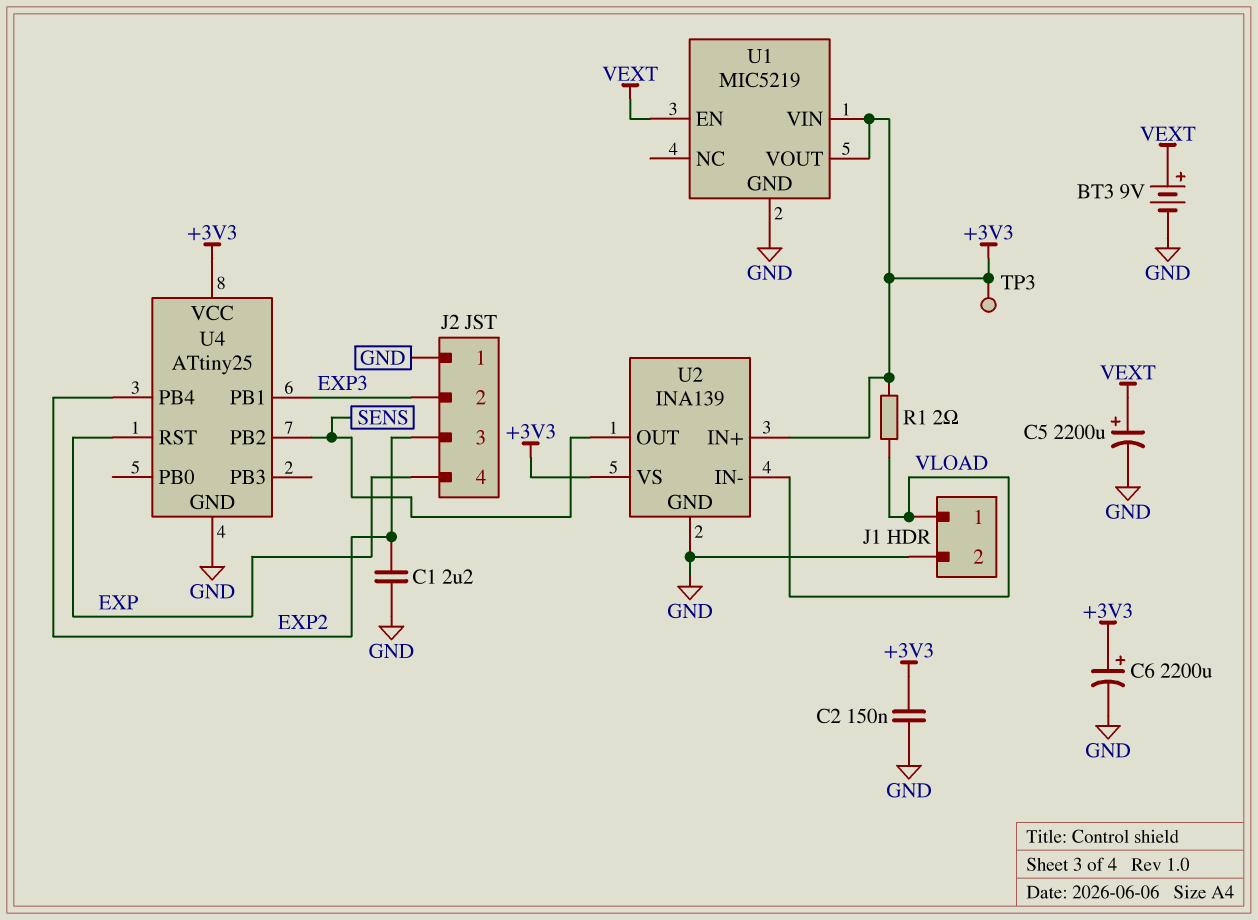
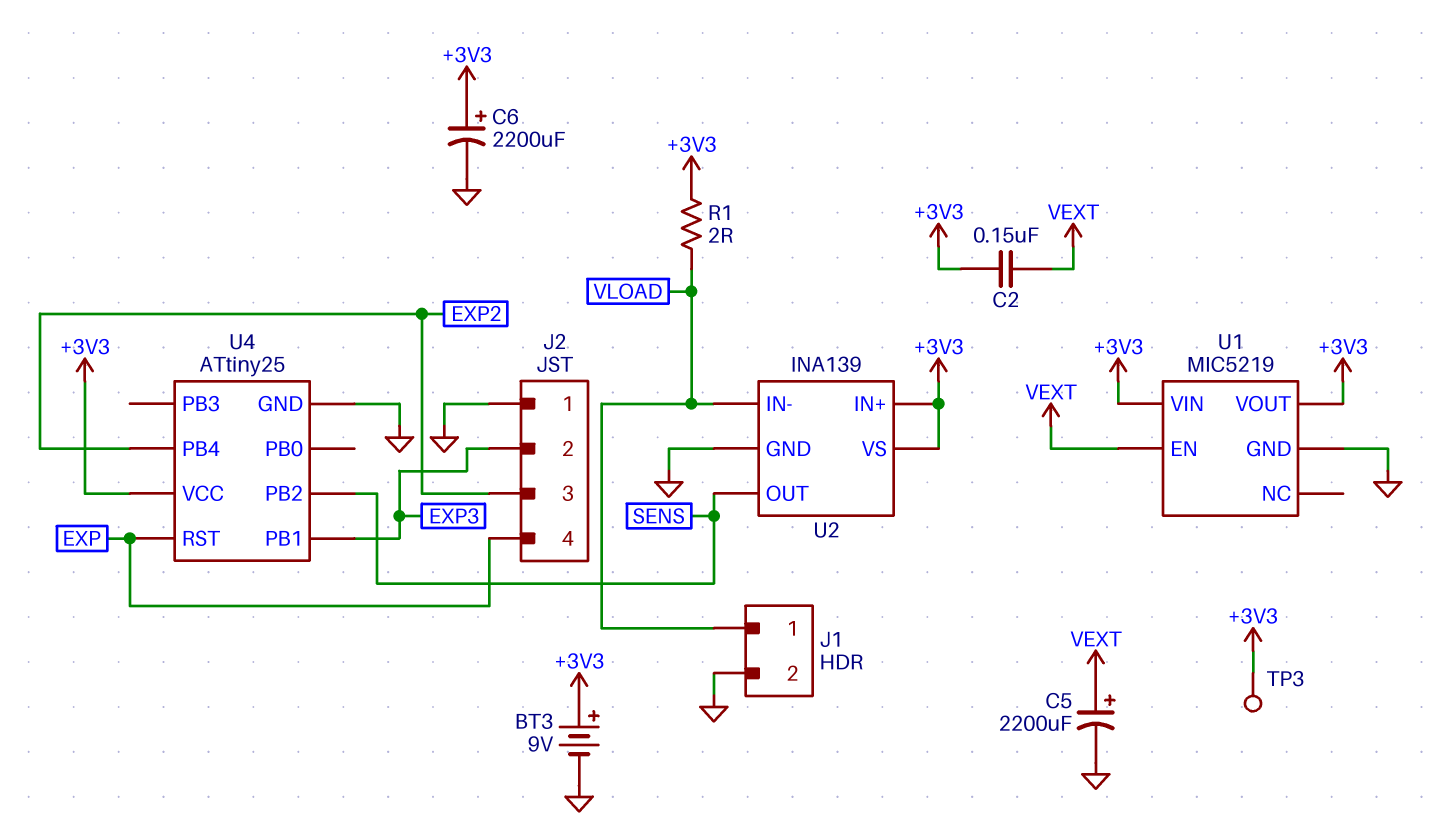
BT3: 9V (plus VEXT, minus GND) -> 9V (plus +3V3, minus GND)
C1: 2.2uF (EXP2, GND) -> none
C2: 150nF (+3V3, GND) -> 150nF (+3V3, VEXT)

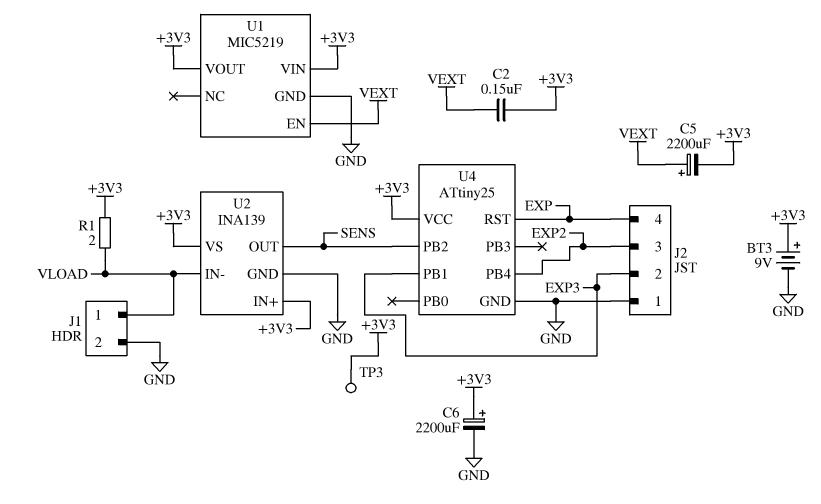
C5: 2200uF (plus VEXT, minus GND) -> 2200uF (plus VEXT, minus +3V3)

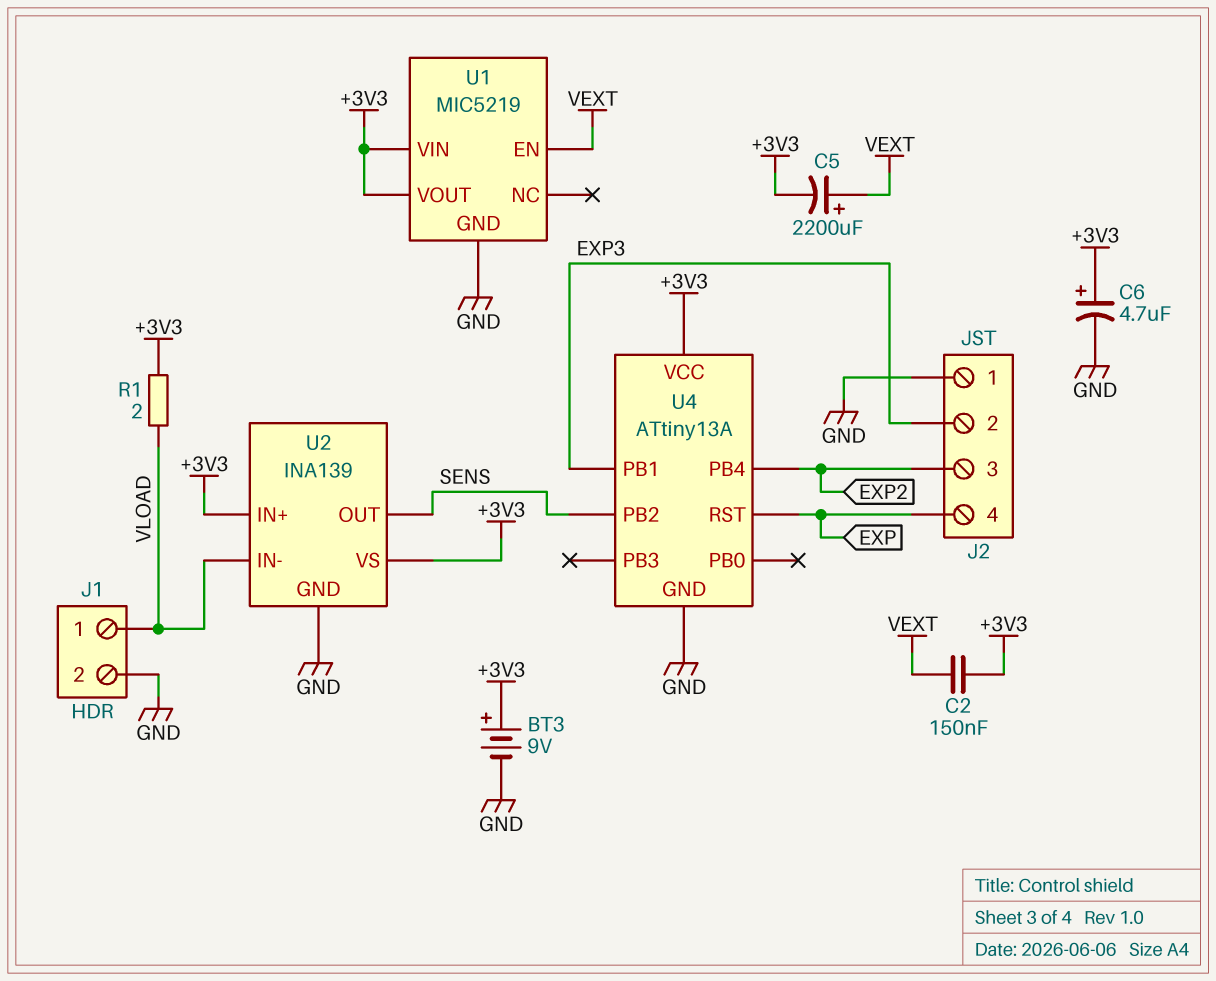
C6: 2200uF (plus +3V3, minus GND) -> 4.7uF (plus +3V3, minus GND)
TP3: test point (+3V3) -> none
U4: ATtiny25 -> ATtiny13A

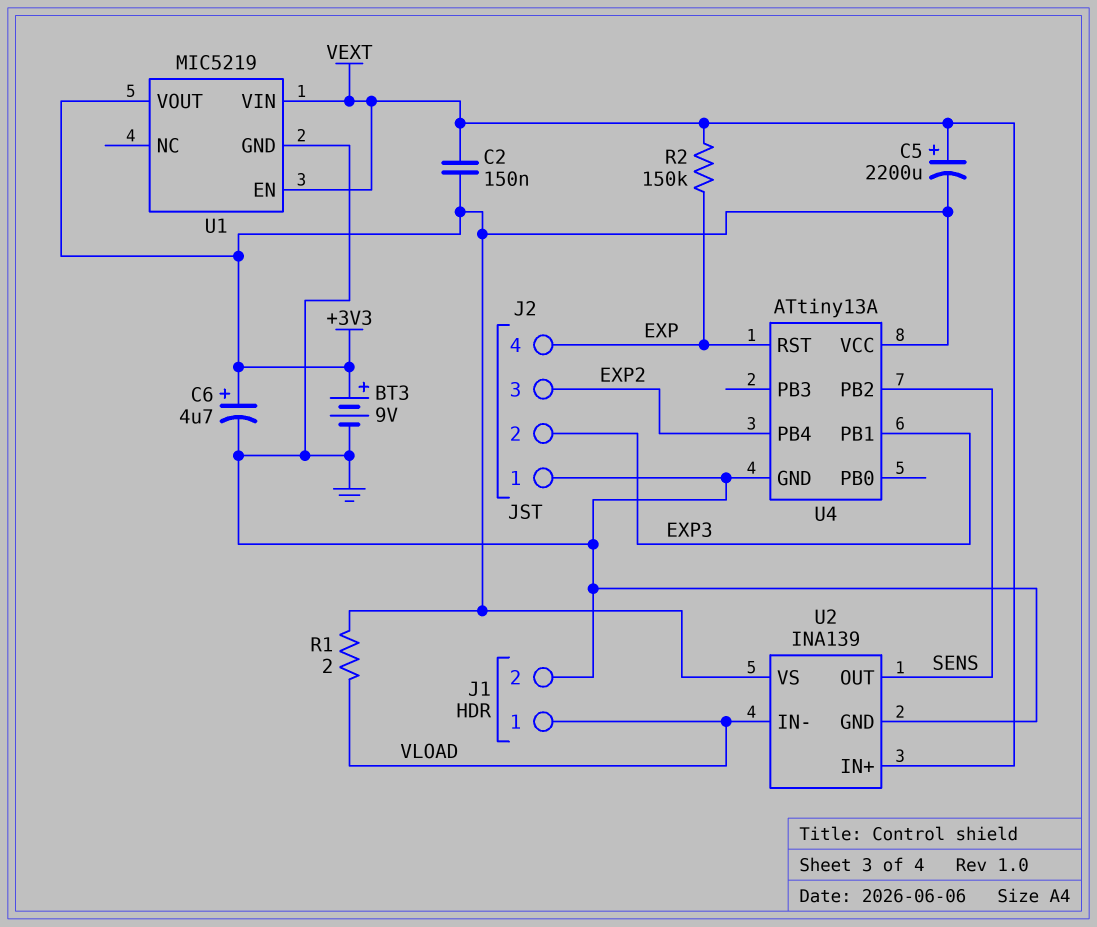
R2: none -> 150k (EXP, VEXT)
U1 pin VIN: +3V3 -> VEXT
U2 pin IN+: +3V3 -> VEXT

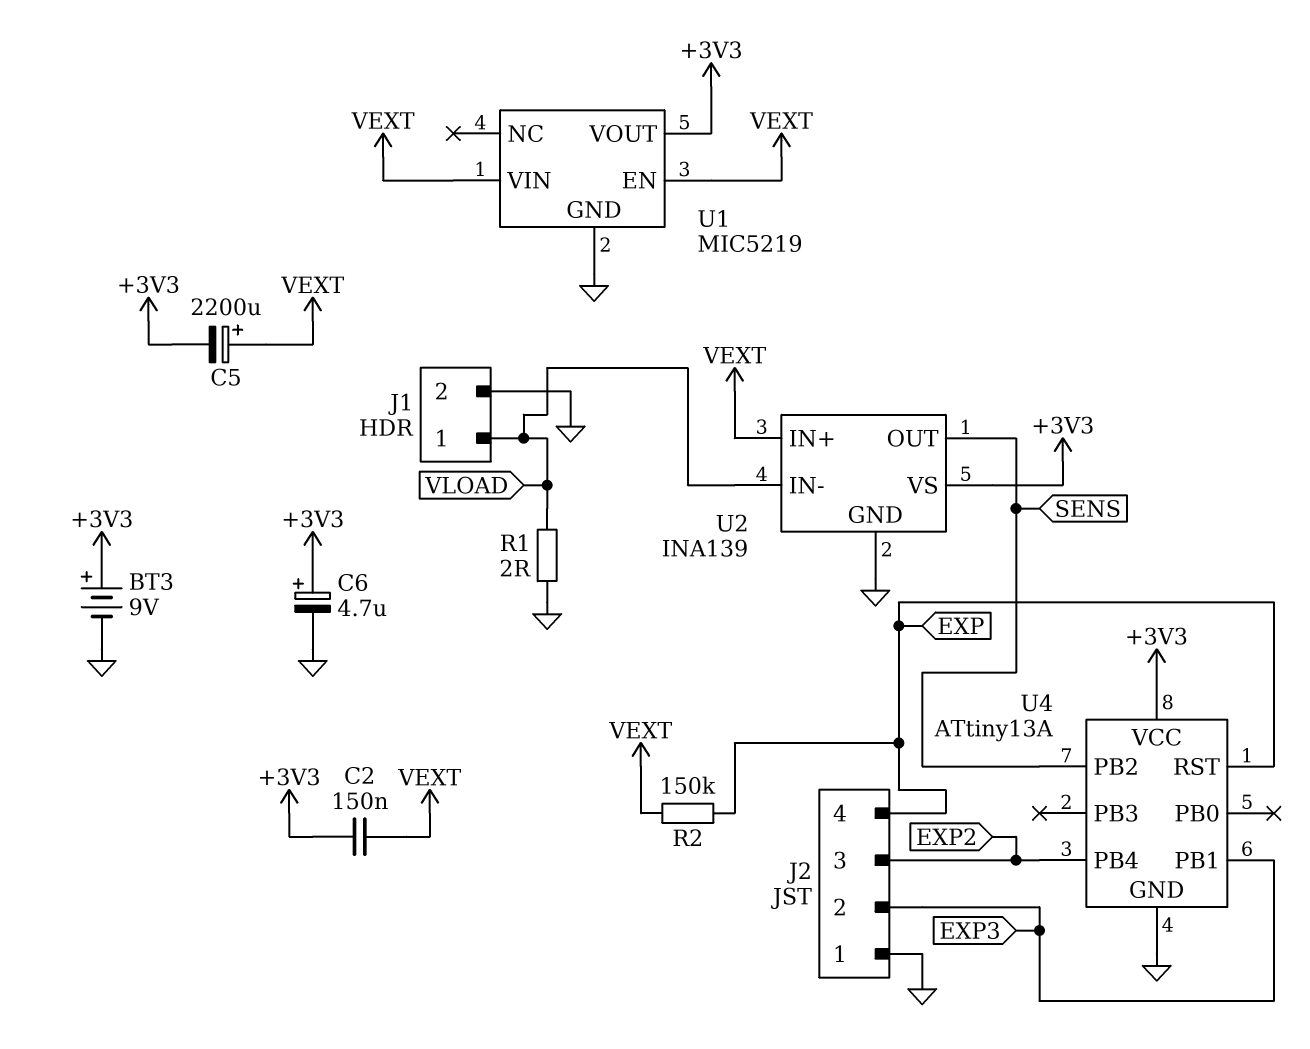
R1: 2 (+3V3, VLOAD) -> 2 (GND, VLOAD)

